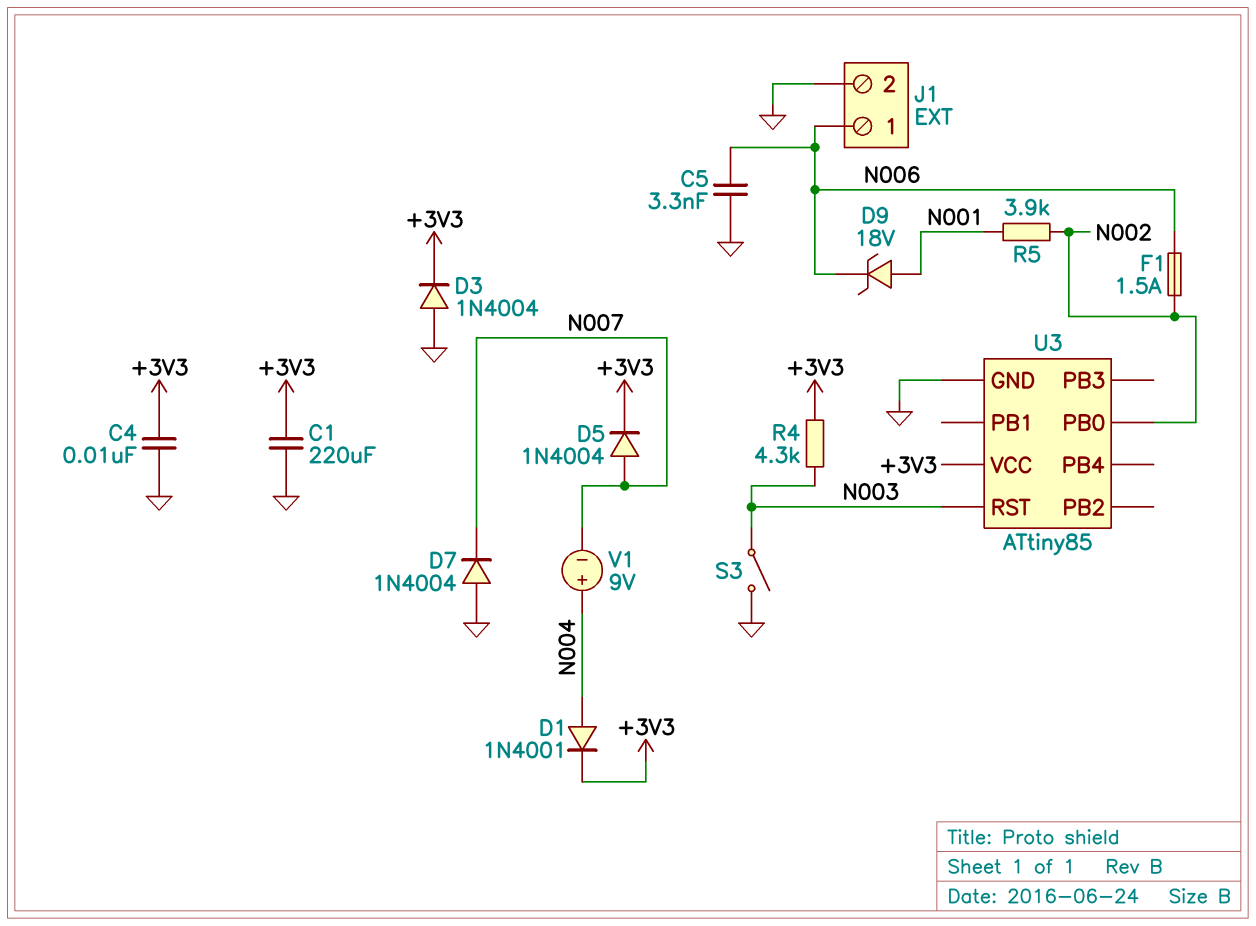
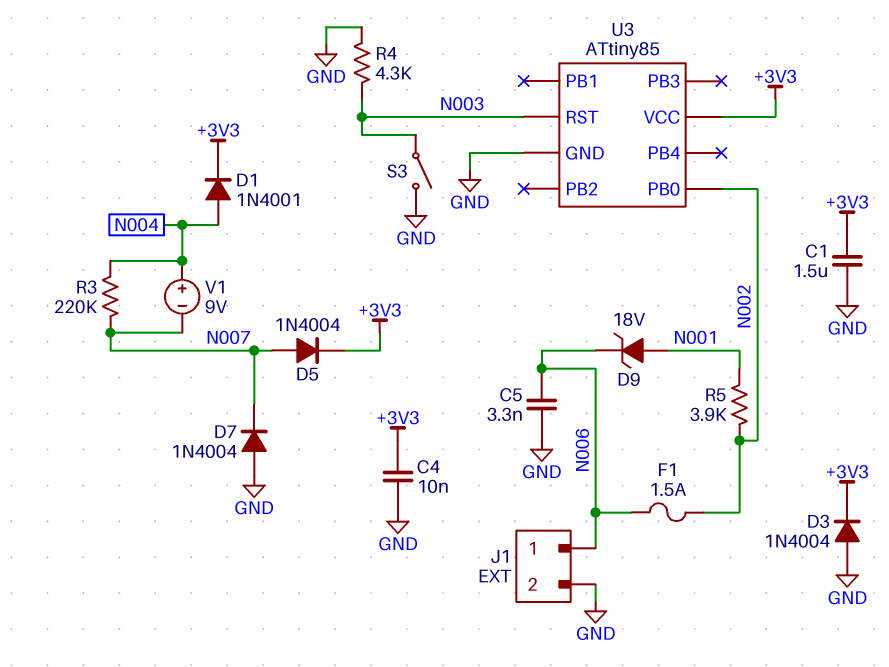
C1: 220uF (+3V3, GND) -> 1.5uF (+3V3, GND)
R3: none -> 220k (N004, N007)
R4: 4.3k (+3V3, N003) -> 4.3k (GND, N003)

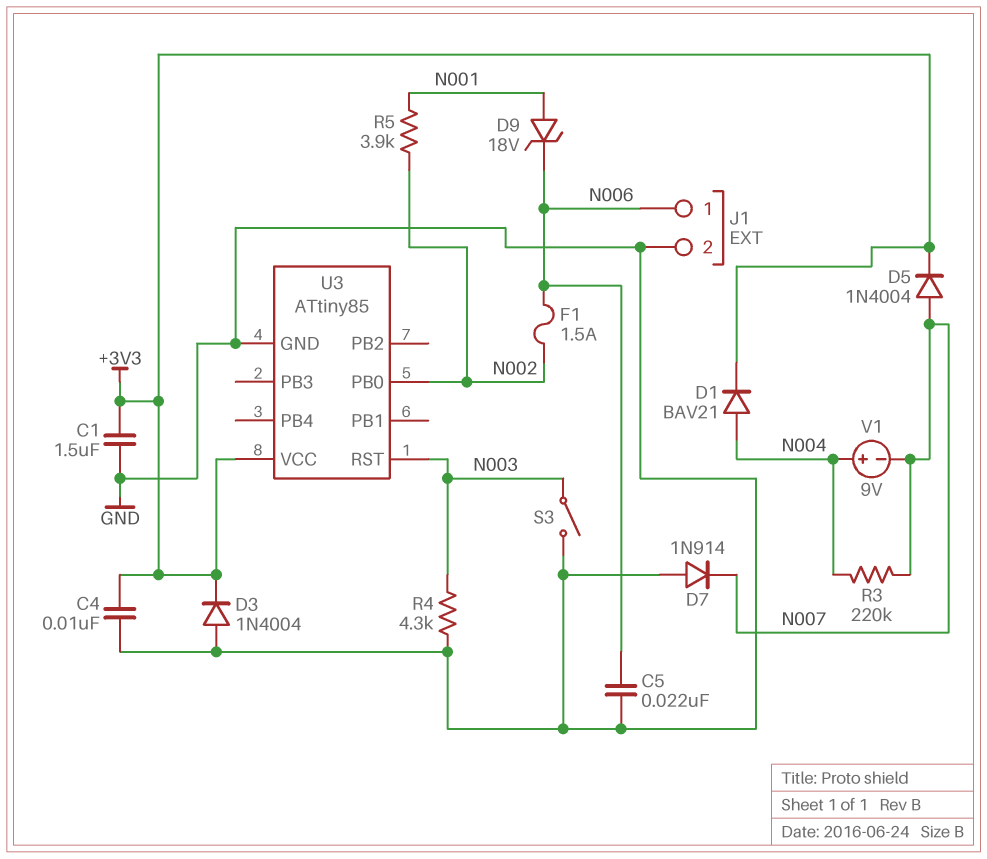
C5: 3.3nF (GND, N006) -> 22nF (GND, N006)
D1: diode 1N4001 (A N004, K +3V3) -> diode BAV21 (A N004, K +3V3)
D7: diode 1N4004 (A GND, K N007) -> diode 1N914 (A GND, K N007)

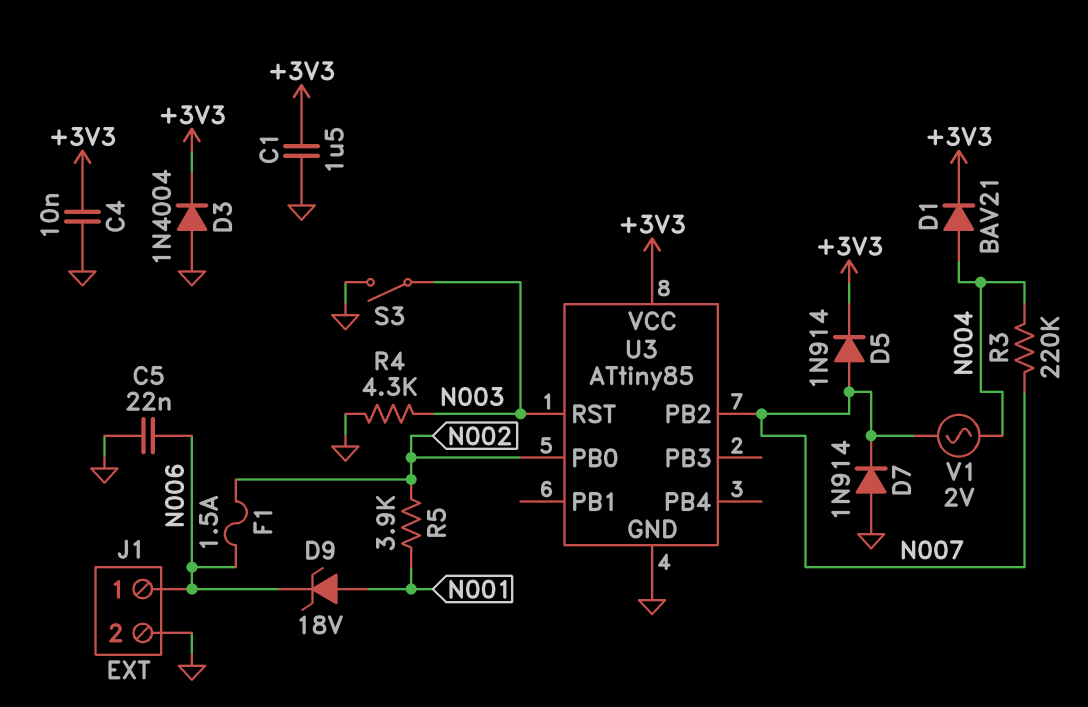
D5: diode 1N4004 (A N007, K +3V3) -> diode 1N914 (A N007, K +3V3)
U3 pin PB2: none -> N007
V1: 9V (plus N004, minus N007) -> AC 2V (N004, N007)

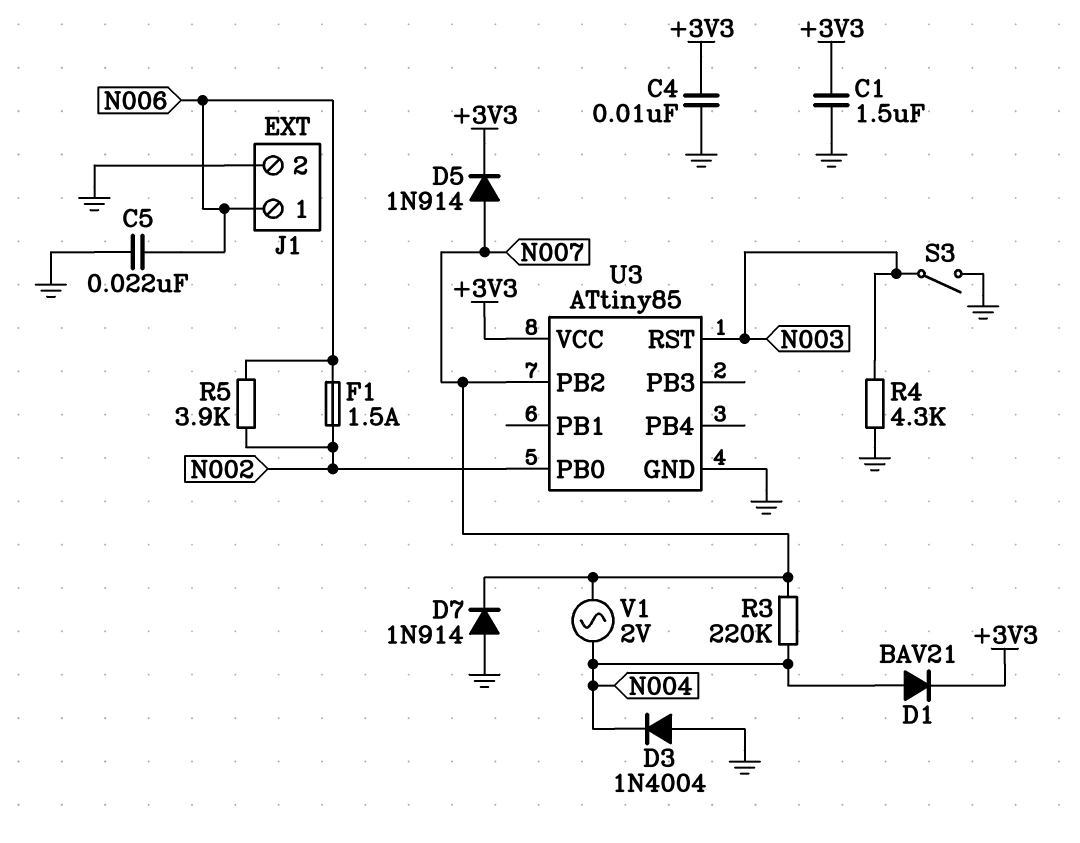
D3: diode 1N4004 (A GND, K +3V3) -> diode 1N4004 (A GND, K N004)
D9: zener 18V (A N001, K N006) -> none
R5: 3.9k (N001, N002) -> 3.9k (N002, N006)

